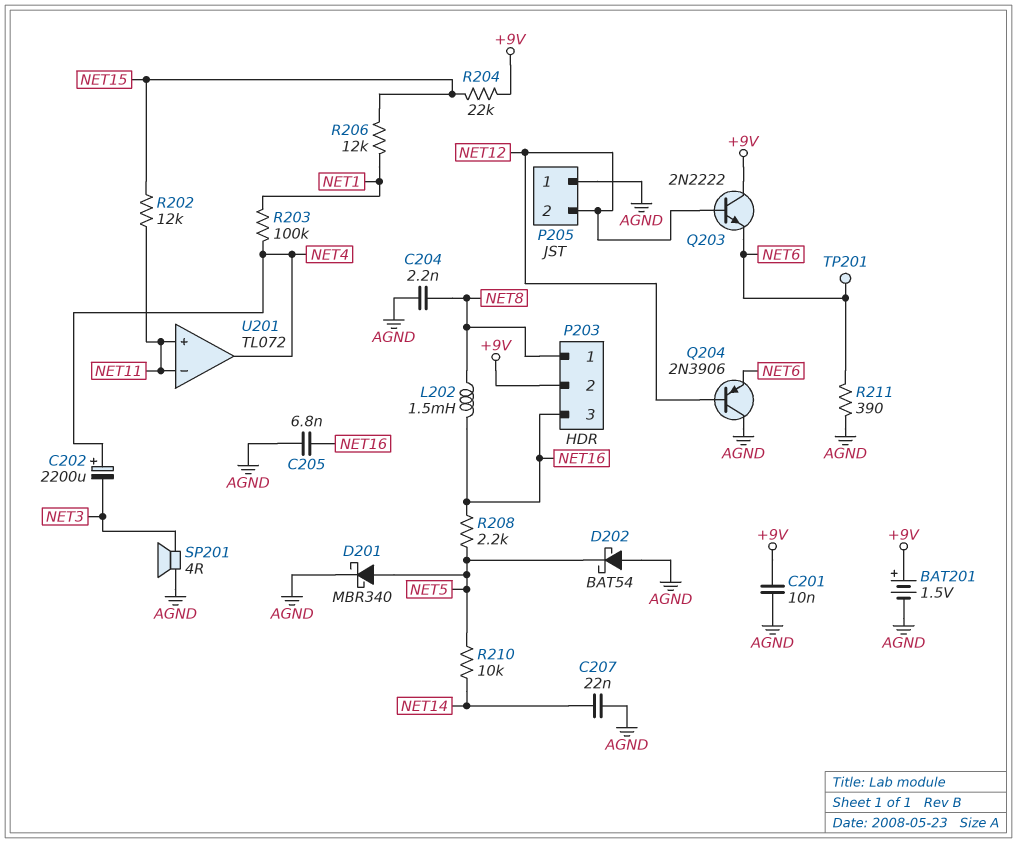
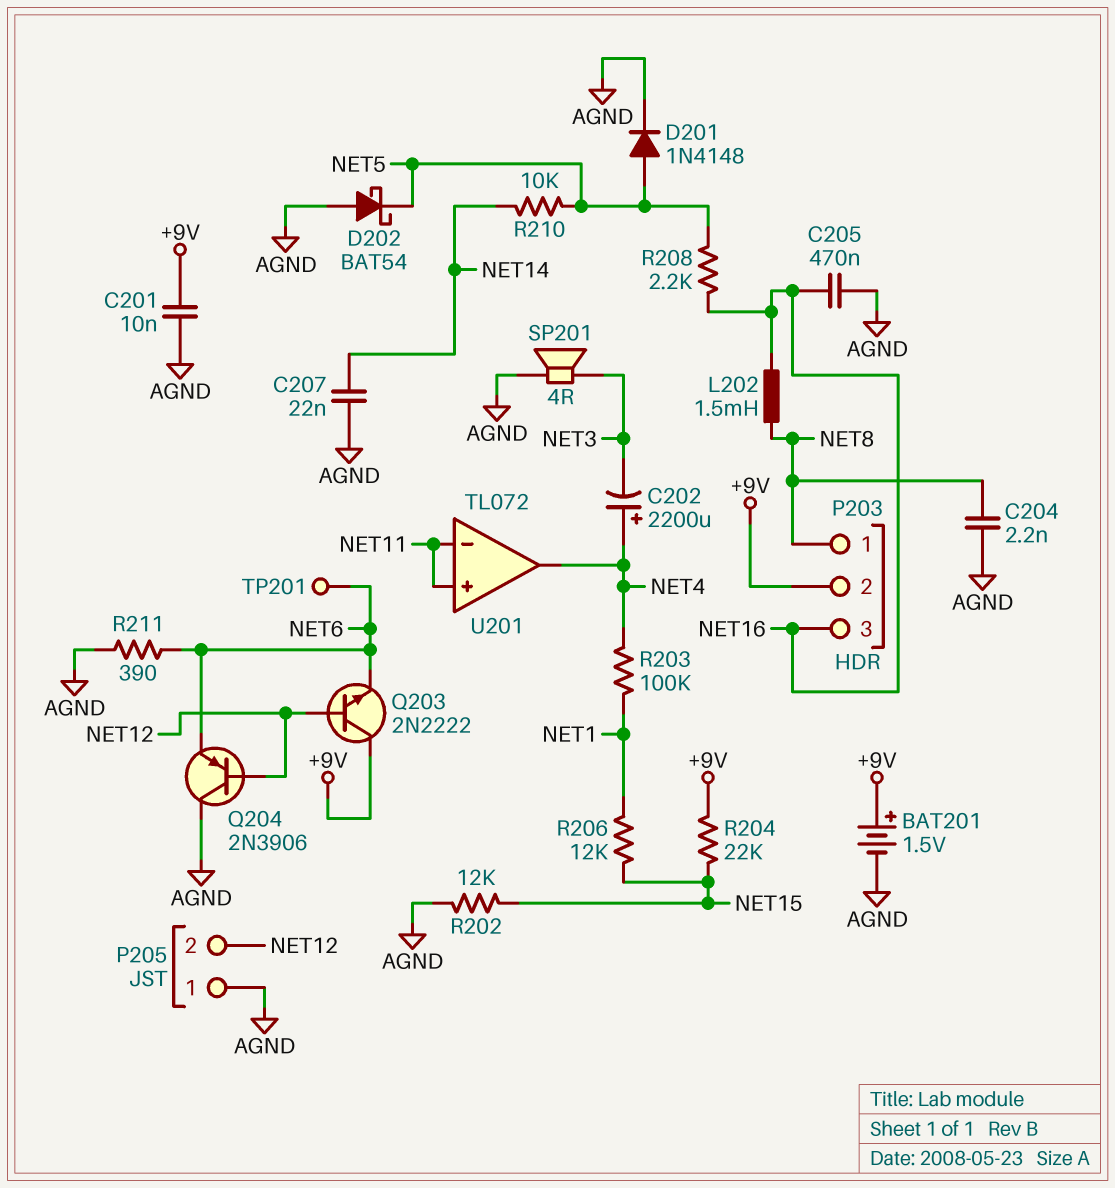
C205: 6.8nF (AGND, NET16) -> 470nF (AGND, NET16)
D201: schottky MBR340 (A NET5, K AGND) -> diode 1N4148 (A NET5, K AGND)
R202: 12k (NET11, NET15) -> 12k (AGND, NET15)

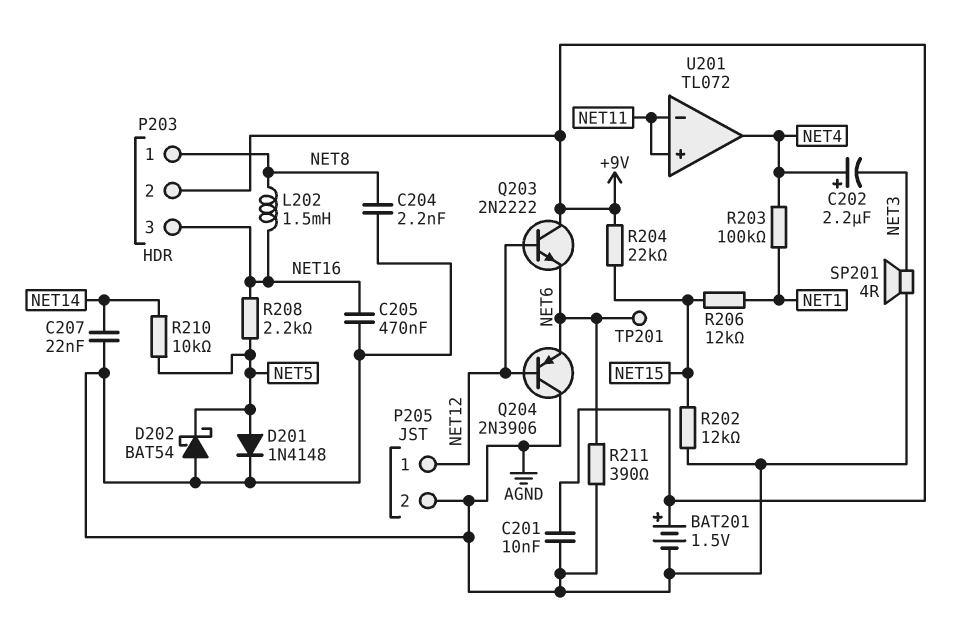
C202: 2200uF (plus NET4, minus NET3) -> 2.2uF (plus NET4, minus NET3)
P205 pin 1: AGND -> NET12
P205 pin 2: NET12 -> AGND

